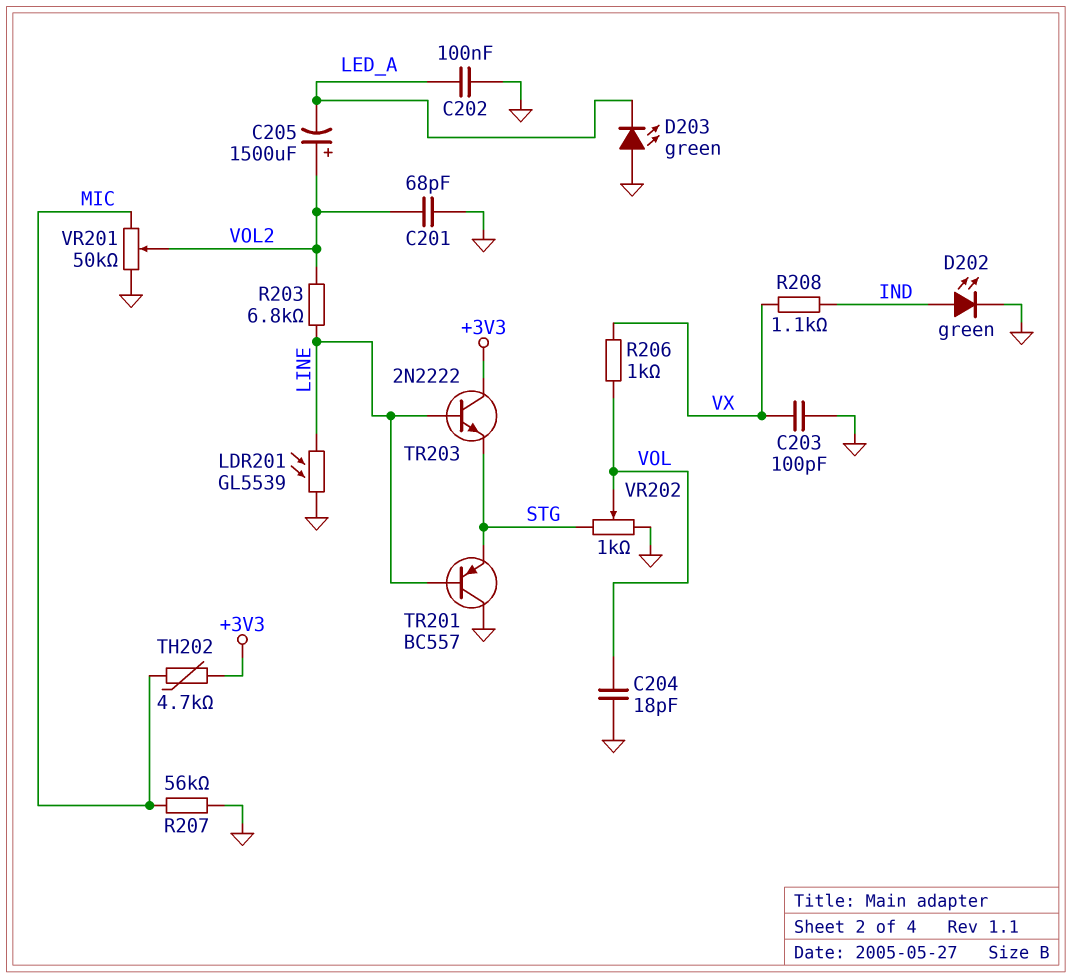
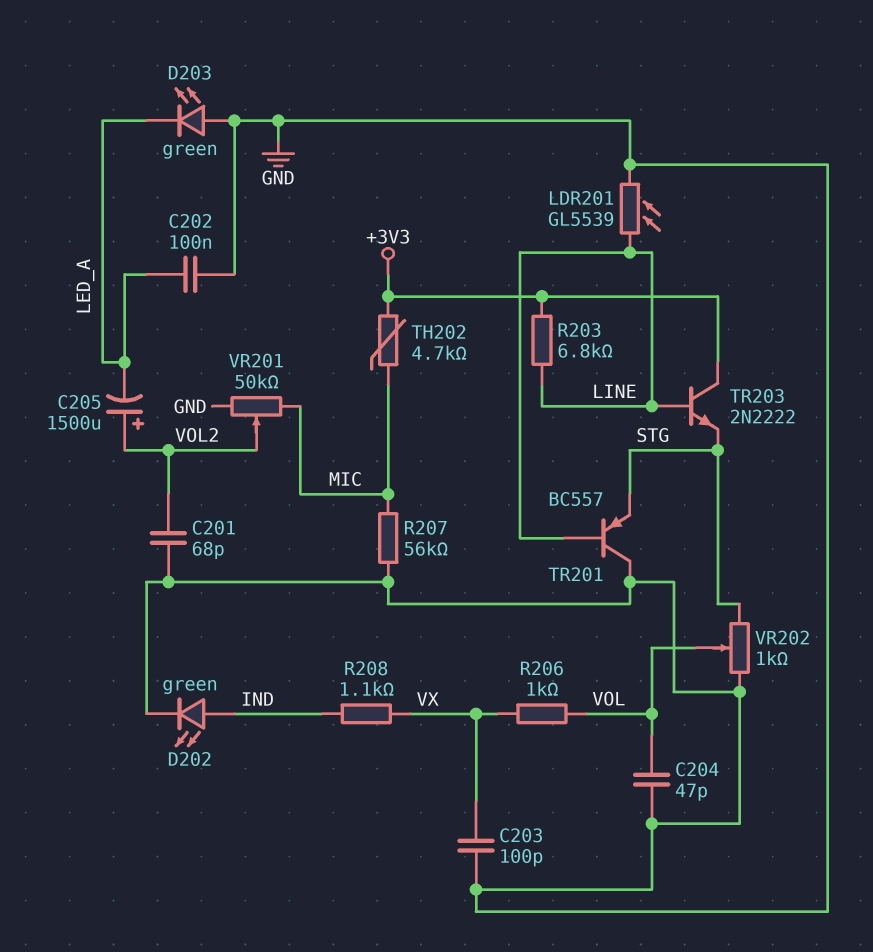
C204: 18pF (GND, VOL) -> 47pF (GND, VOL)
R203: 6.8k (LINE, VOL2) -> 6.8k (+3V3, LINE)

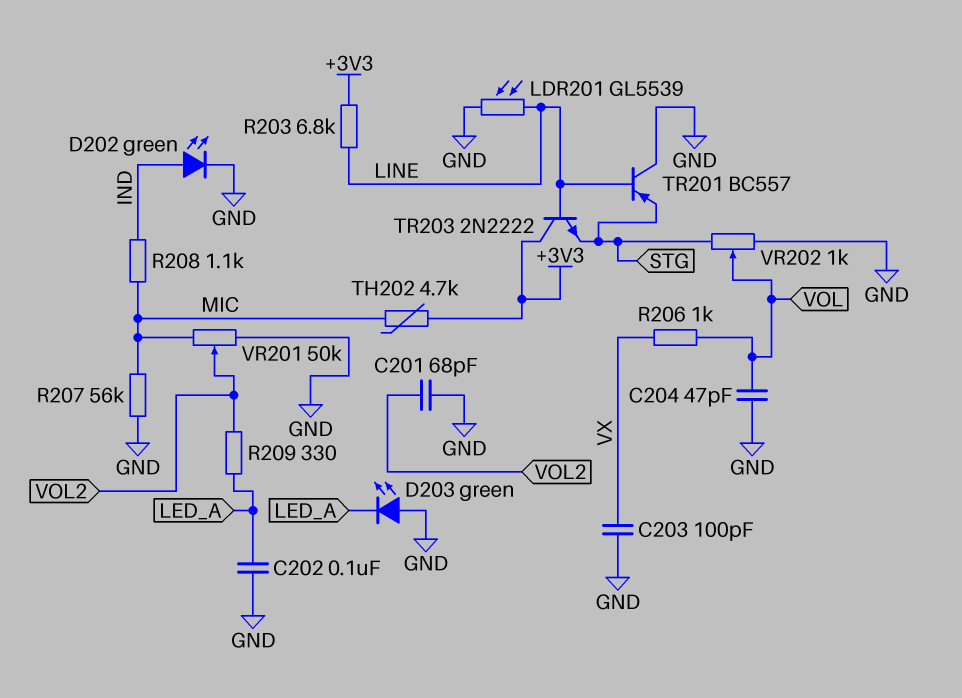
C205: 1500uF (plus VOL2, minus LED_A) -> none
R208: 1.1k (IND, VX) -> 1.1k (IND, MIC)
R209: none -> 330 (LED_A, VOL2)

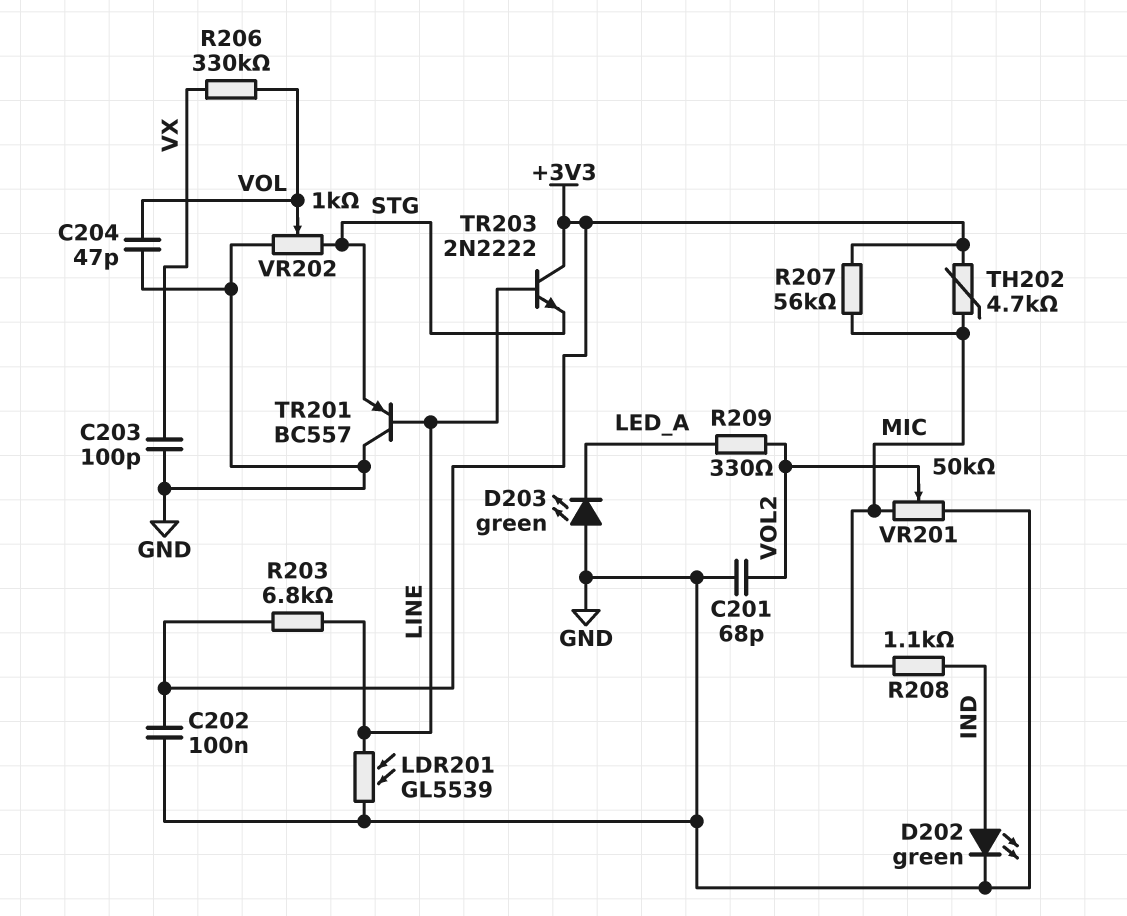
C202: 100nF (GND, LED_A) -> 100nF (+3V3, GND)
R206: 1k (VOL, VX) -> 330k (VOL, VX)
R207: 56k (GND, MIC) -> 56k (+3V3, MIC)

